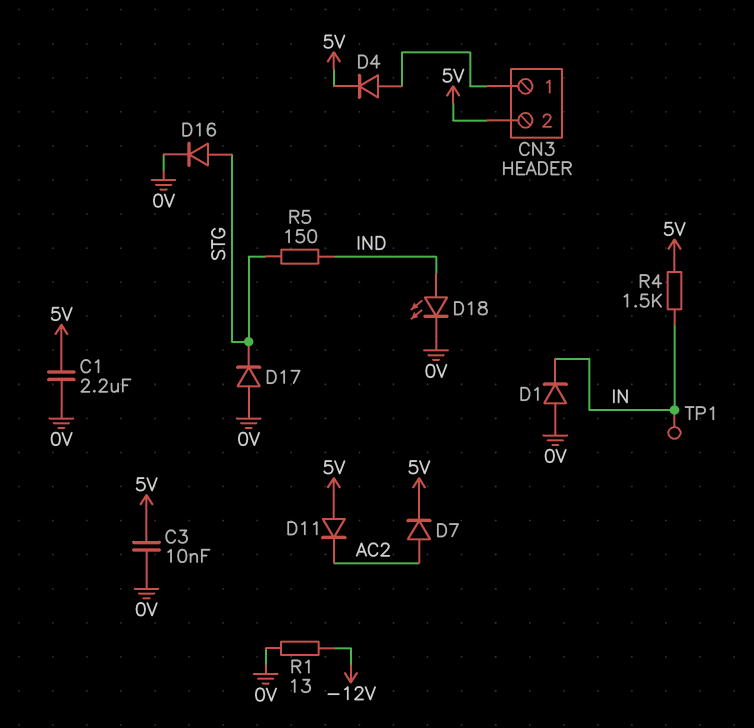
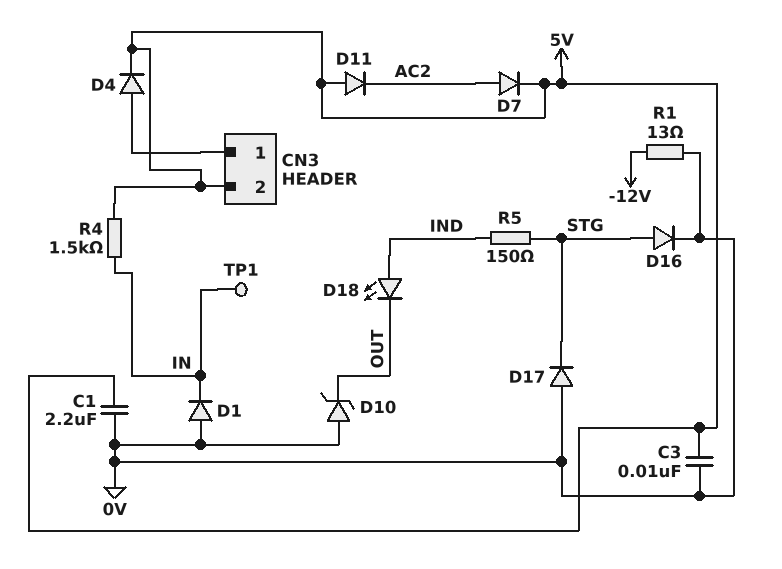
D10: none -> zener (A 0V, K OUT)
D18: LED (A IND, K 0V) -> LED (A IND, K OUT)

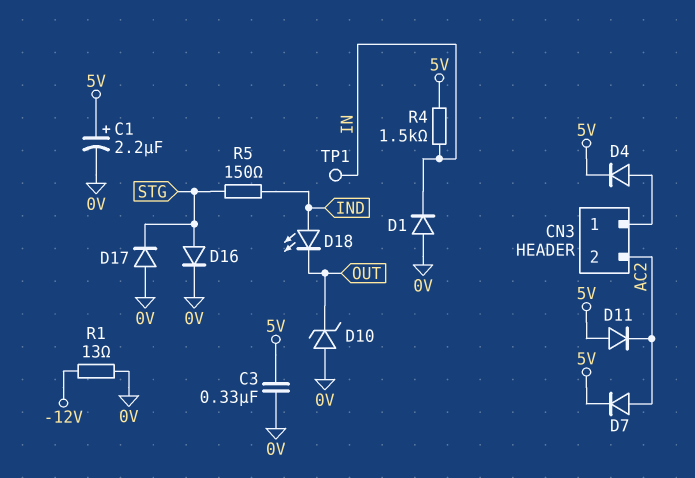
C1: 2.2uF (0V, 5V) -> 2.2uF (plus 5V, minus 0V)
C3: 10nF (0V, 5V) -> 330nF (0V, 5V)
CN3 pin 2: 5V -> AC2

